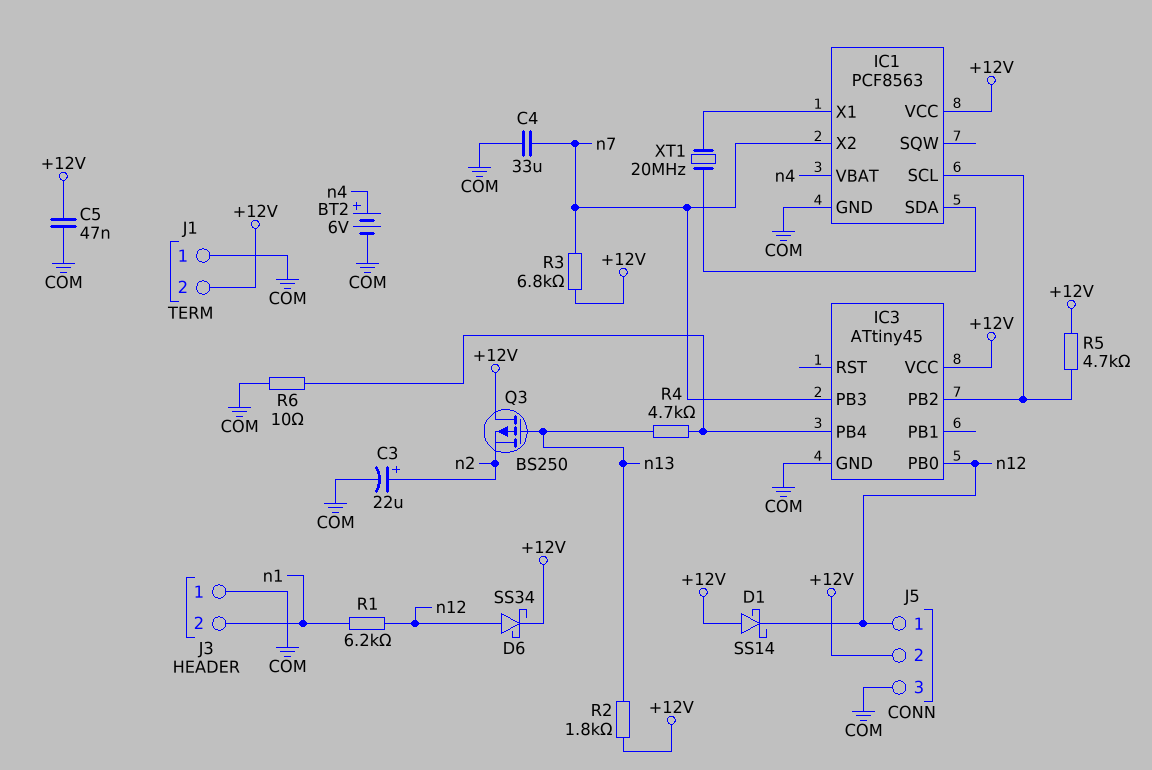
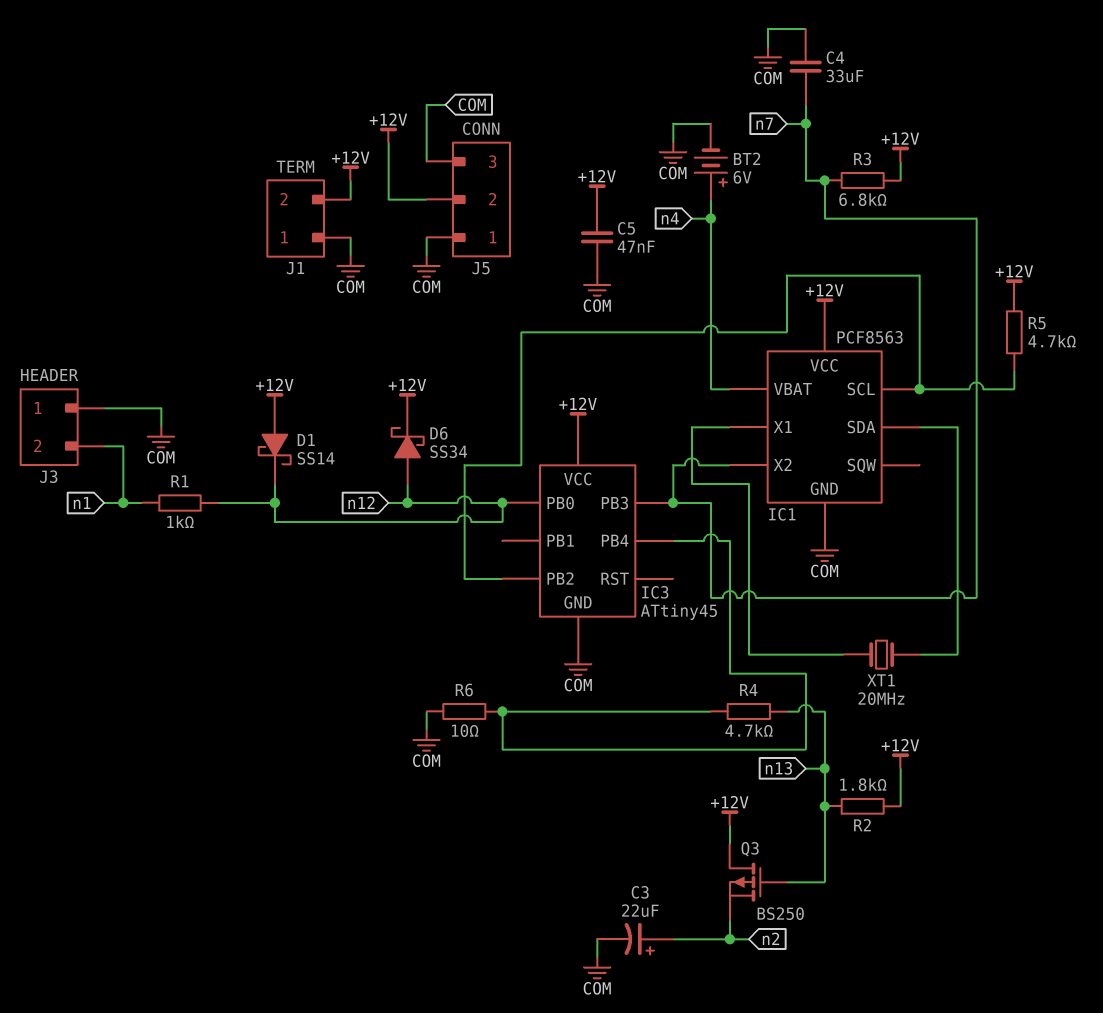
J5 pin 1: n12 -> COM
R1: 6.2k (n1, n12) -> 1k (n1, n12)

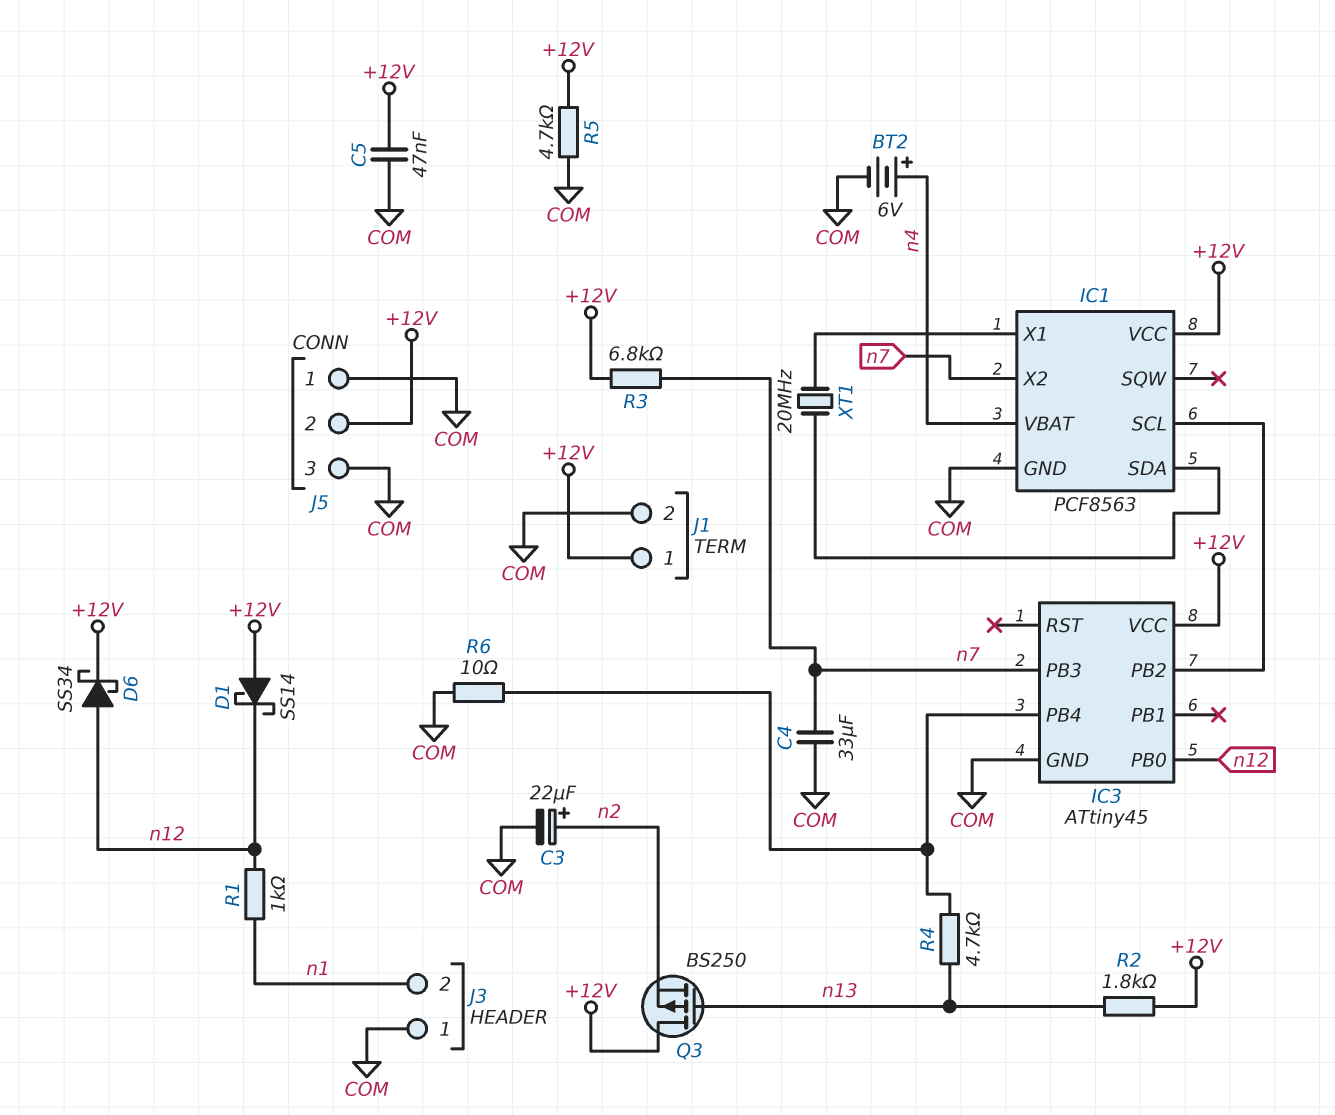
J1 pin 1: COM -> +12V
J1 pin 2: +12V -> COM
R5: 4.7k (+12V, IC1/SCL) -> 4.7k (+12V, COM)

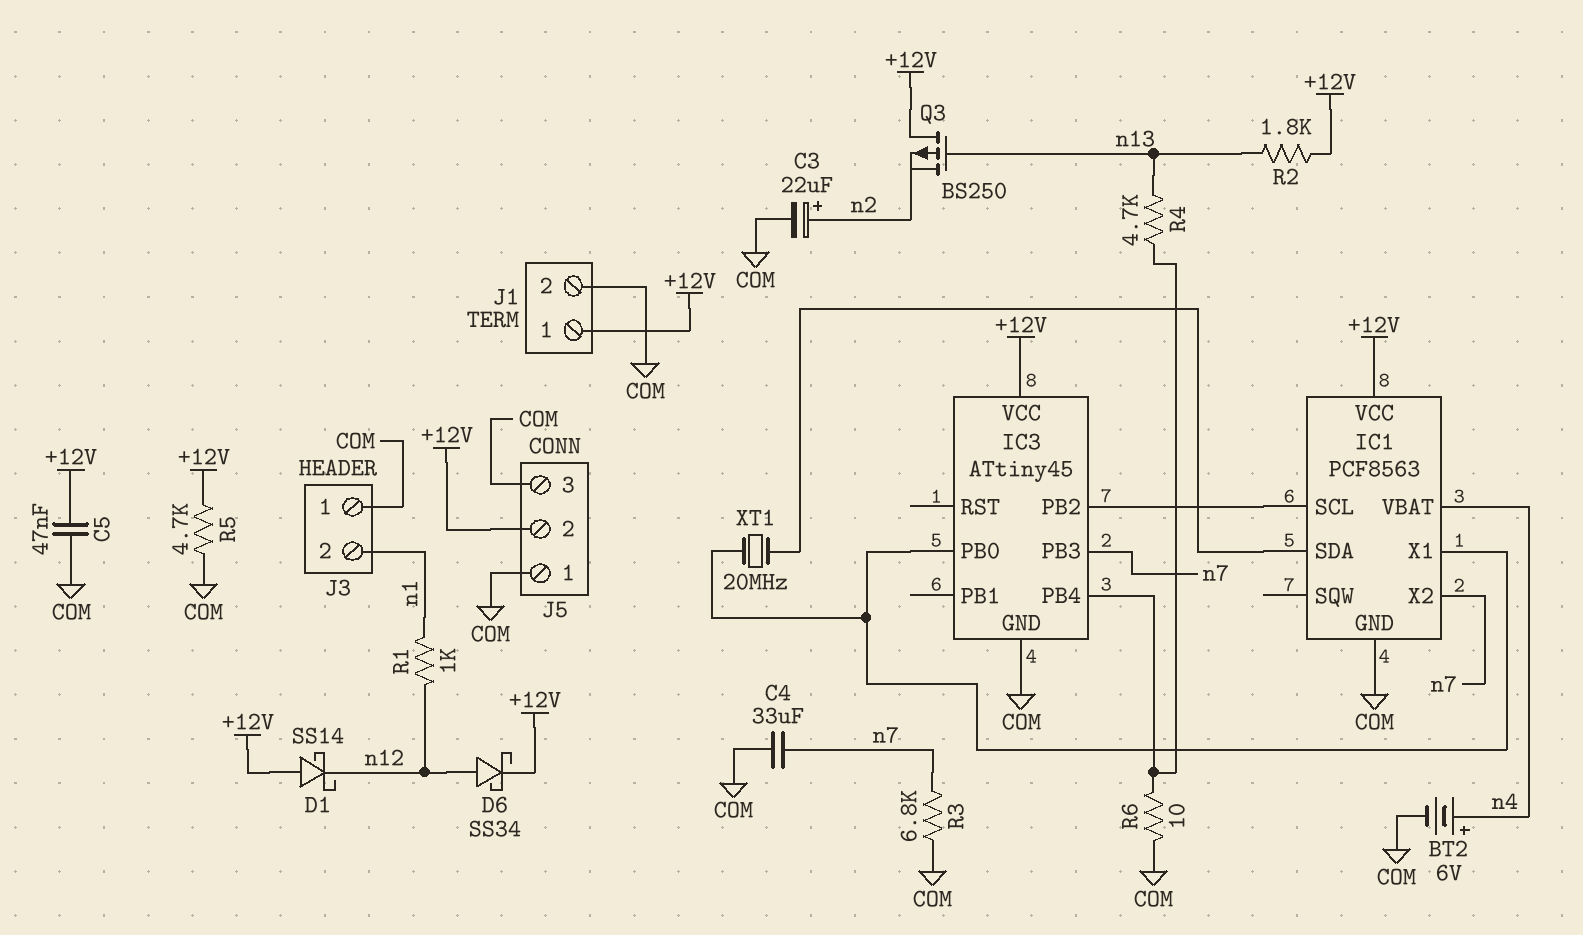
IC3 pin PB0: n12 -> IC1/X1
R3: 6.8k (+12V, n7) -> 6.8k (COM, n7)

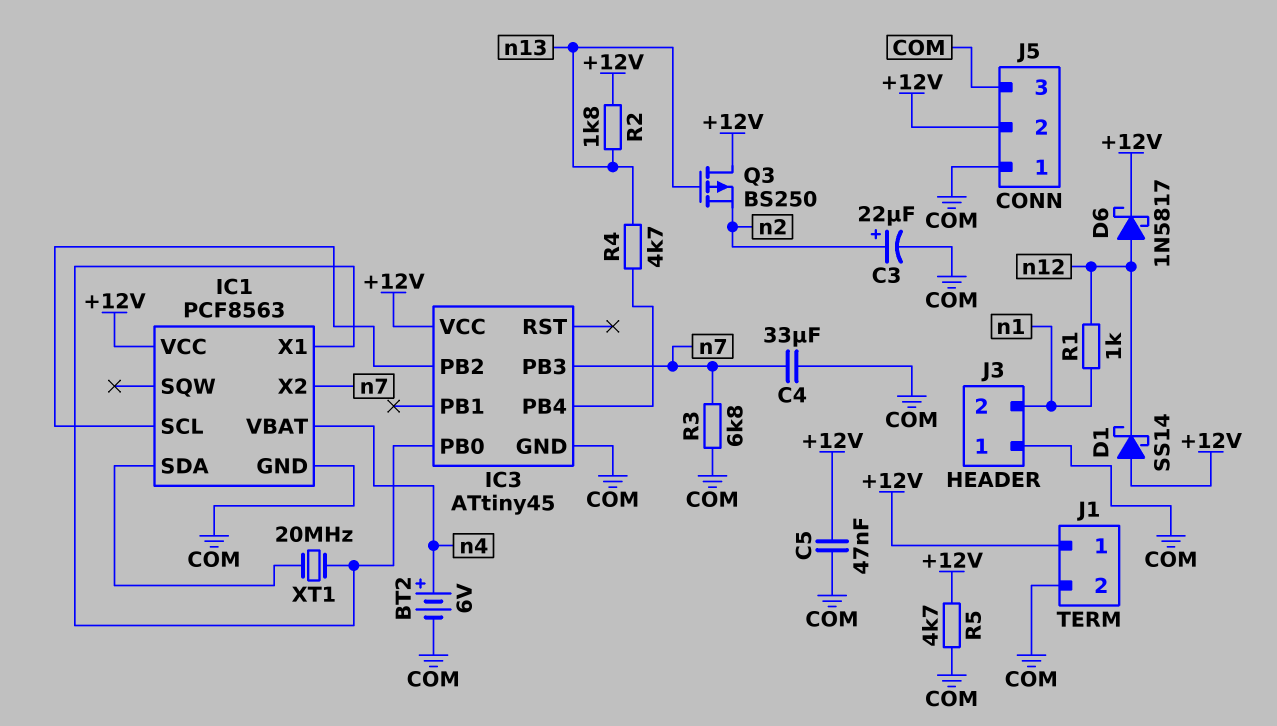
D6: schottky SS34 (A n12, K +12V) -> schottky 1N5817 (A n12, K +12V)
R6: 10 (COM, IC3/PB4) -> none

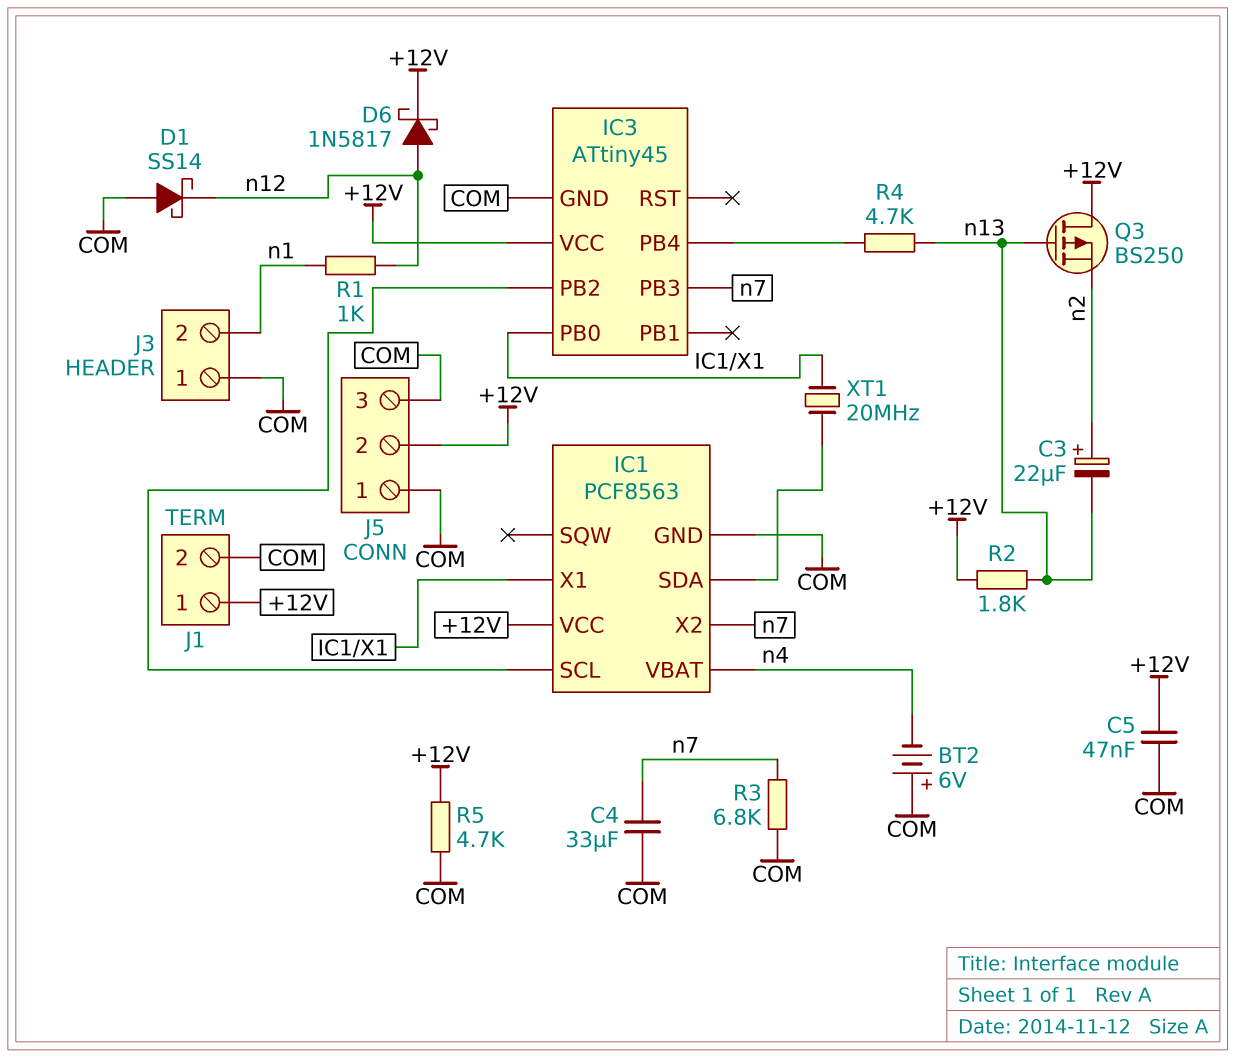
BT2: 6V (plus n4, minus COM) -> 6V (plus COM, minus n4)
C3: 22uF (plus n2, minus COM) -> 22uF (plus n2, minus n13)
D1: schottky SS14 (A +12V, K n12) -> schottky SS14 (A COM, K n12)

